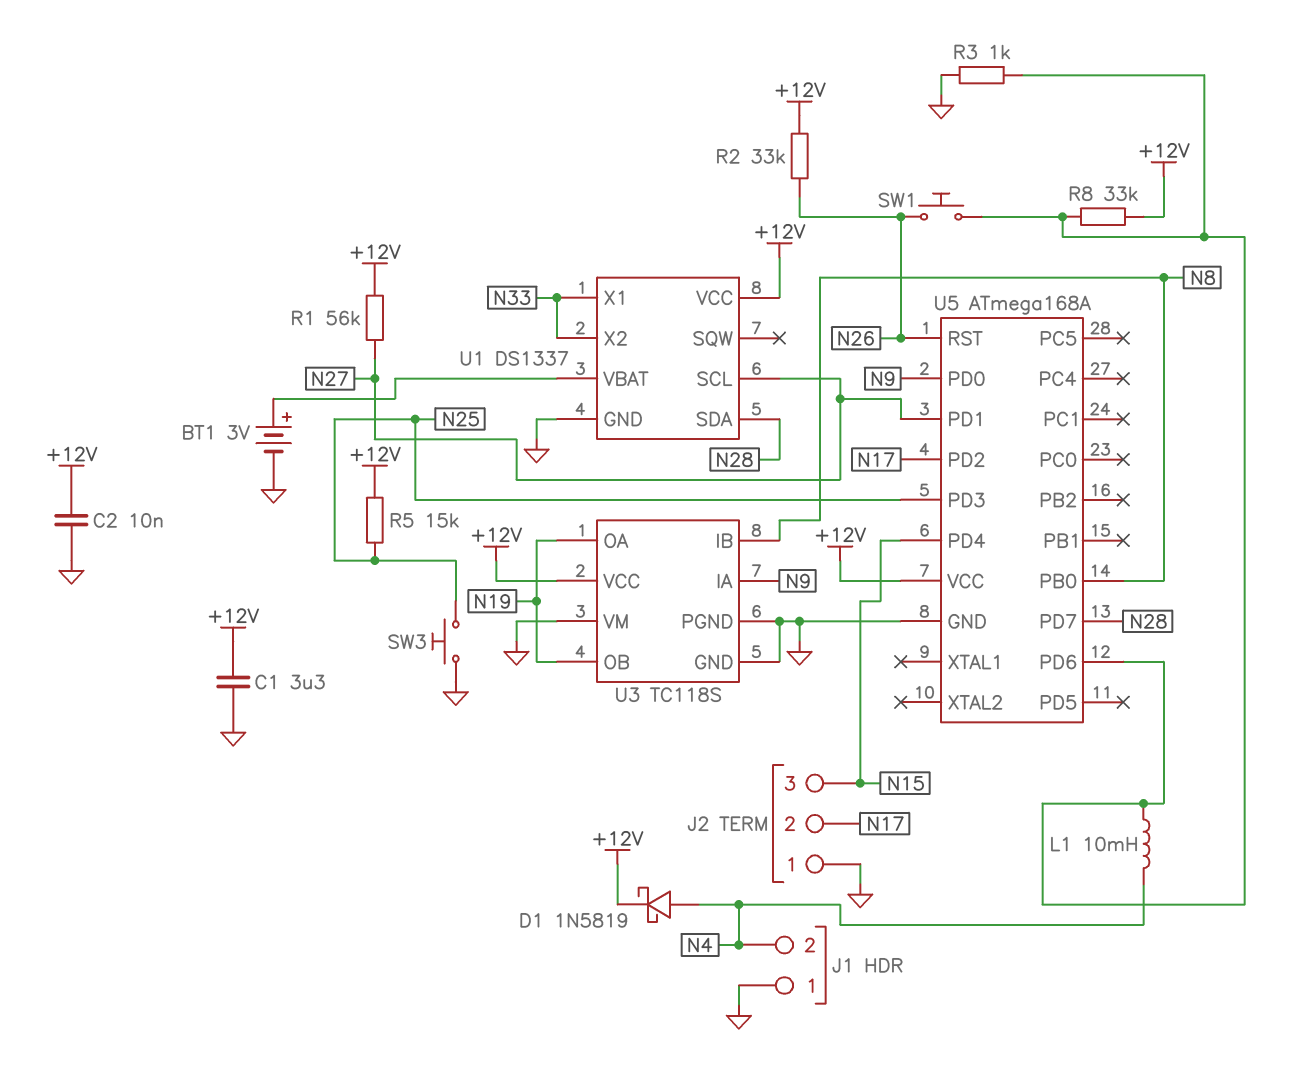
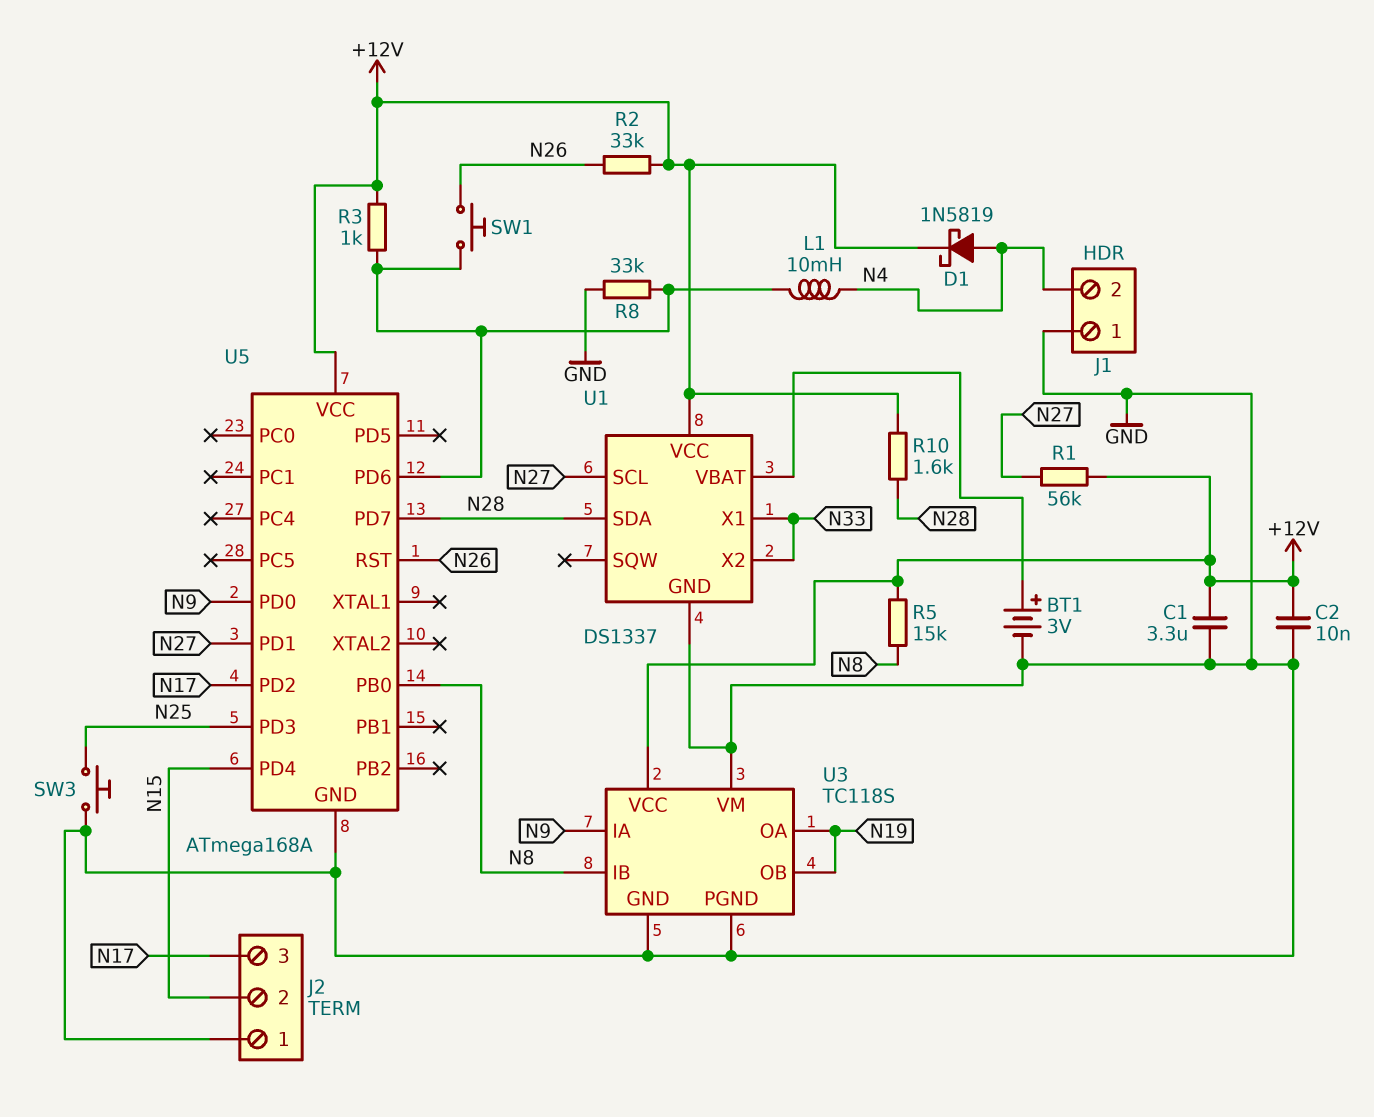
J2 pin 2: N17 -> N15
J2 pin 3: N15 -> N17
R3: 1k (GND, U5/PD6) -> 1k (+12V, U5/PD6)
R5: 15k (+12V, N25) -> 15k (+12V, N8)
R8: 33k (+12V, U5/PD6) -> 33k (GND, U5/PD6)
R10: none -> 1.6k (+12V, N28)

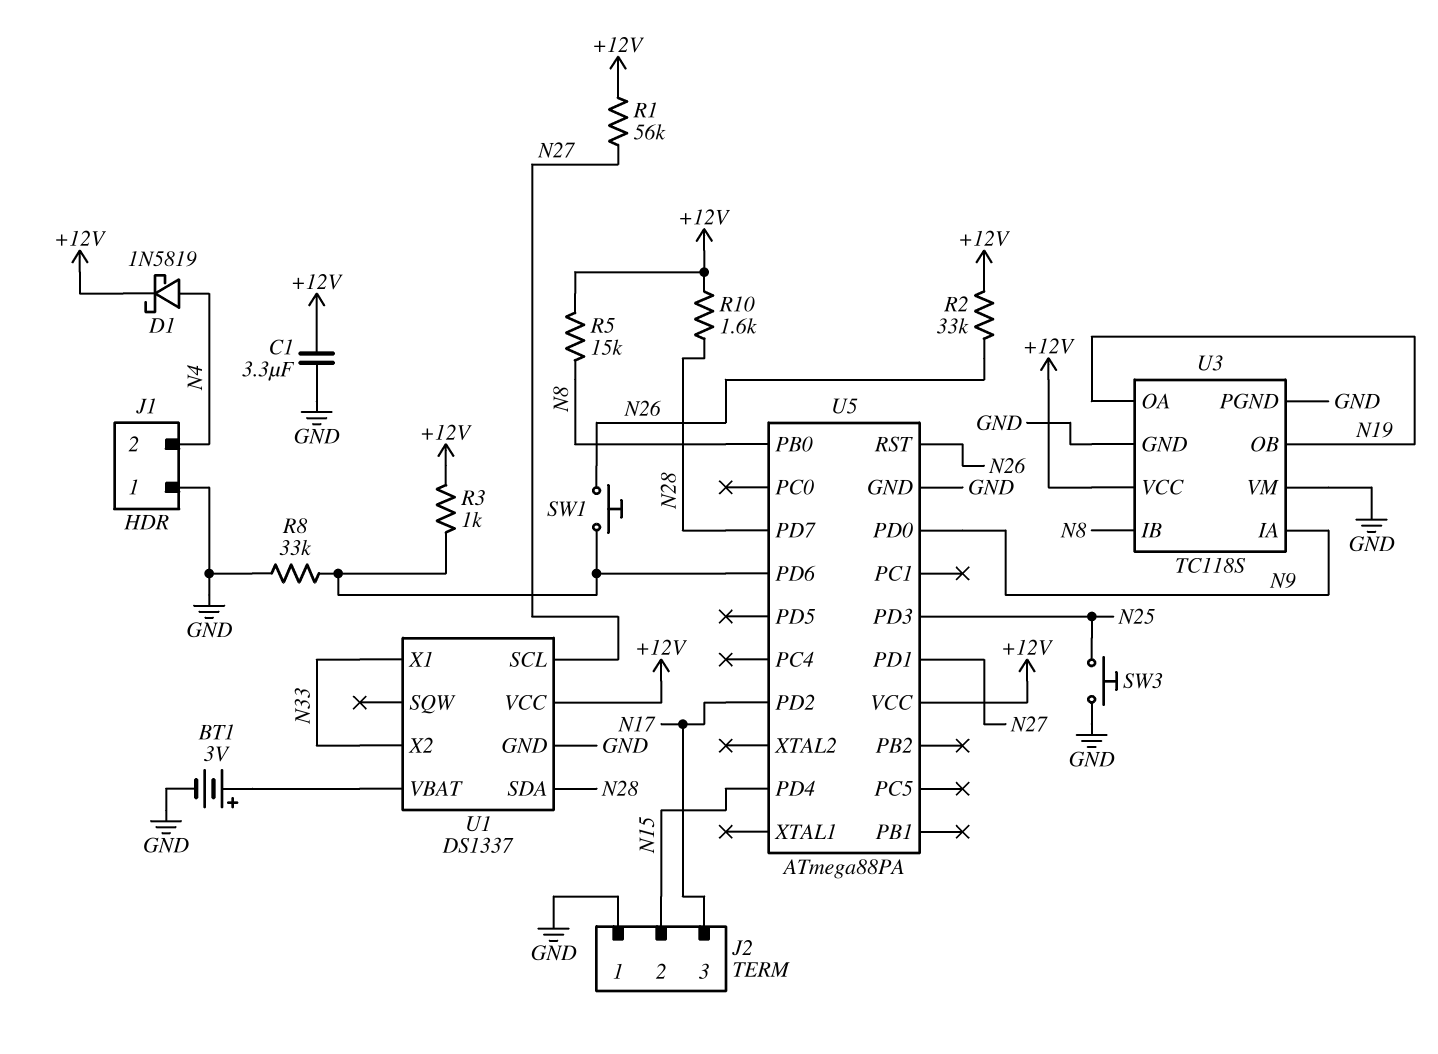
C2: 10nF (+12V, GND) -> none
L1: 10mH (N4, U5/PD6) -> none
U5: ATmega168A -> ATmega88PA

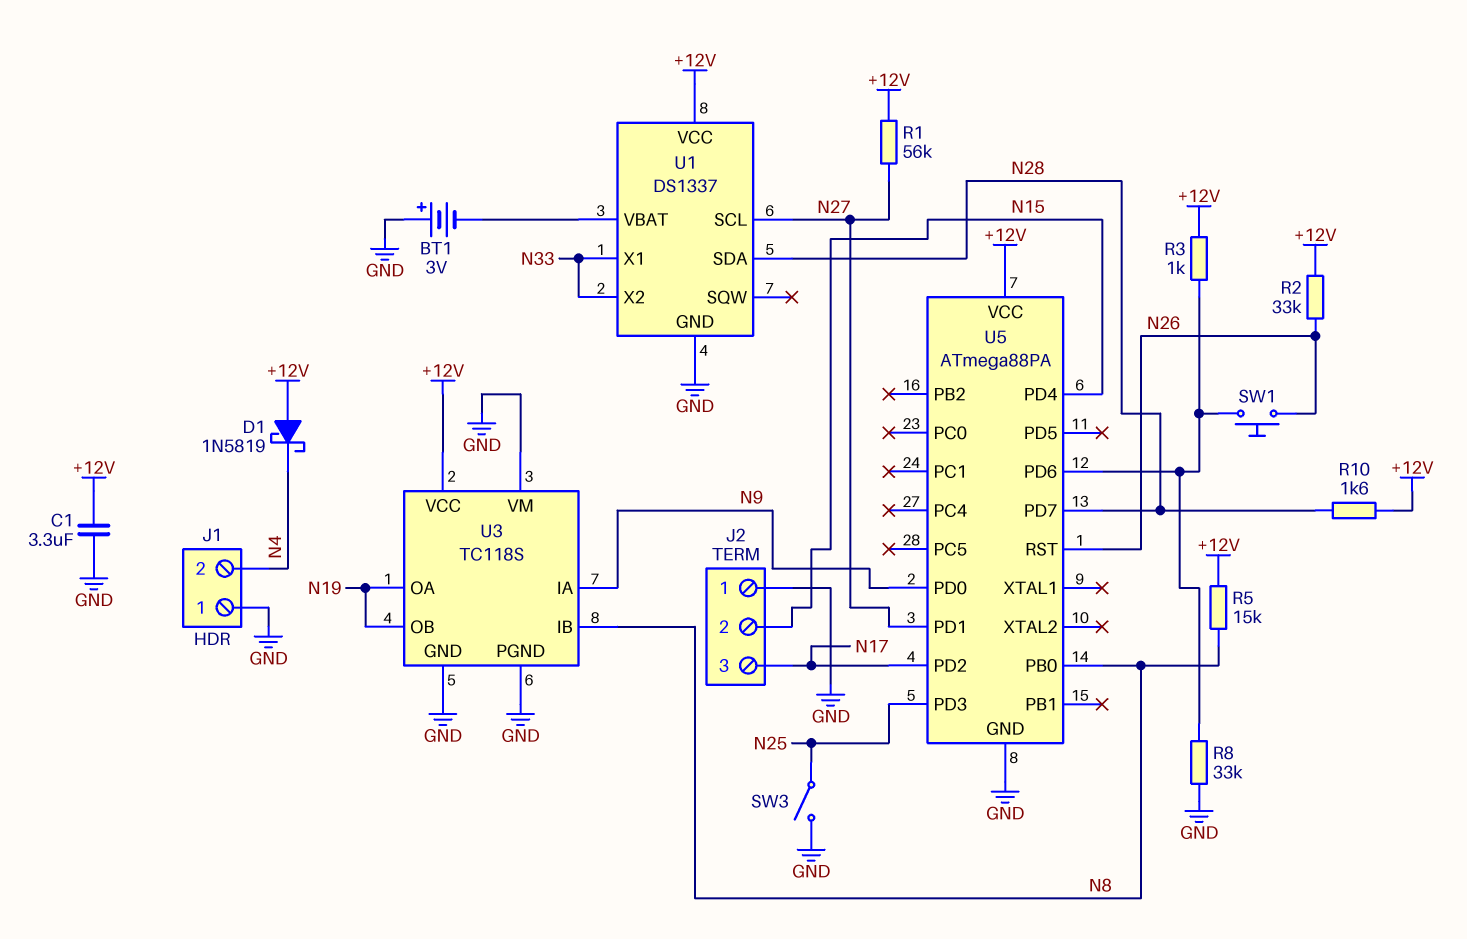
BT1: 3V (plus U1/VBAT, minus GND) -> 3V (plus GND, minus U1/VBAT)
D1: schottky 1N5819 (A N4, K +12V) -> schottky 1N5819 (A +12V, K N4)
SW3: button (GND, N25) -> switch (GND, N25)

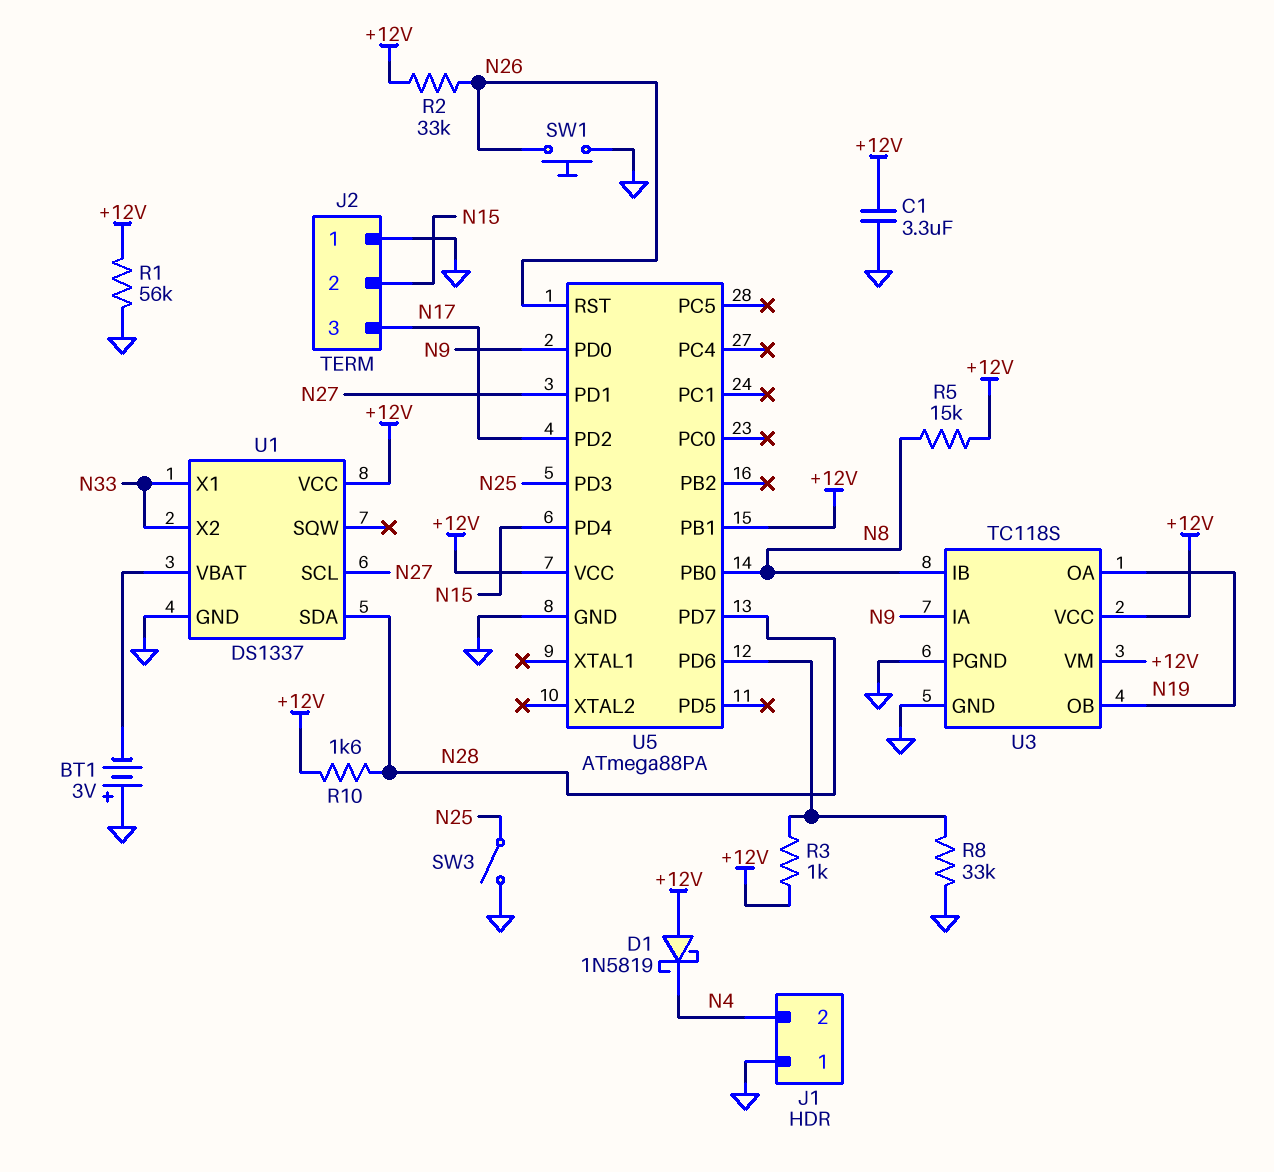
R1: 56k (+12V, N27) -> 56k (+12V, GND)
SW1: button (N26, U5/PD6) -> button (GND, N26)
U3 pin VM: GND -> +12V
U5 pin PB1: none -> +12V

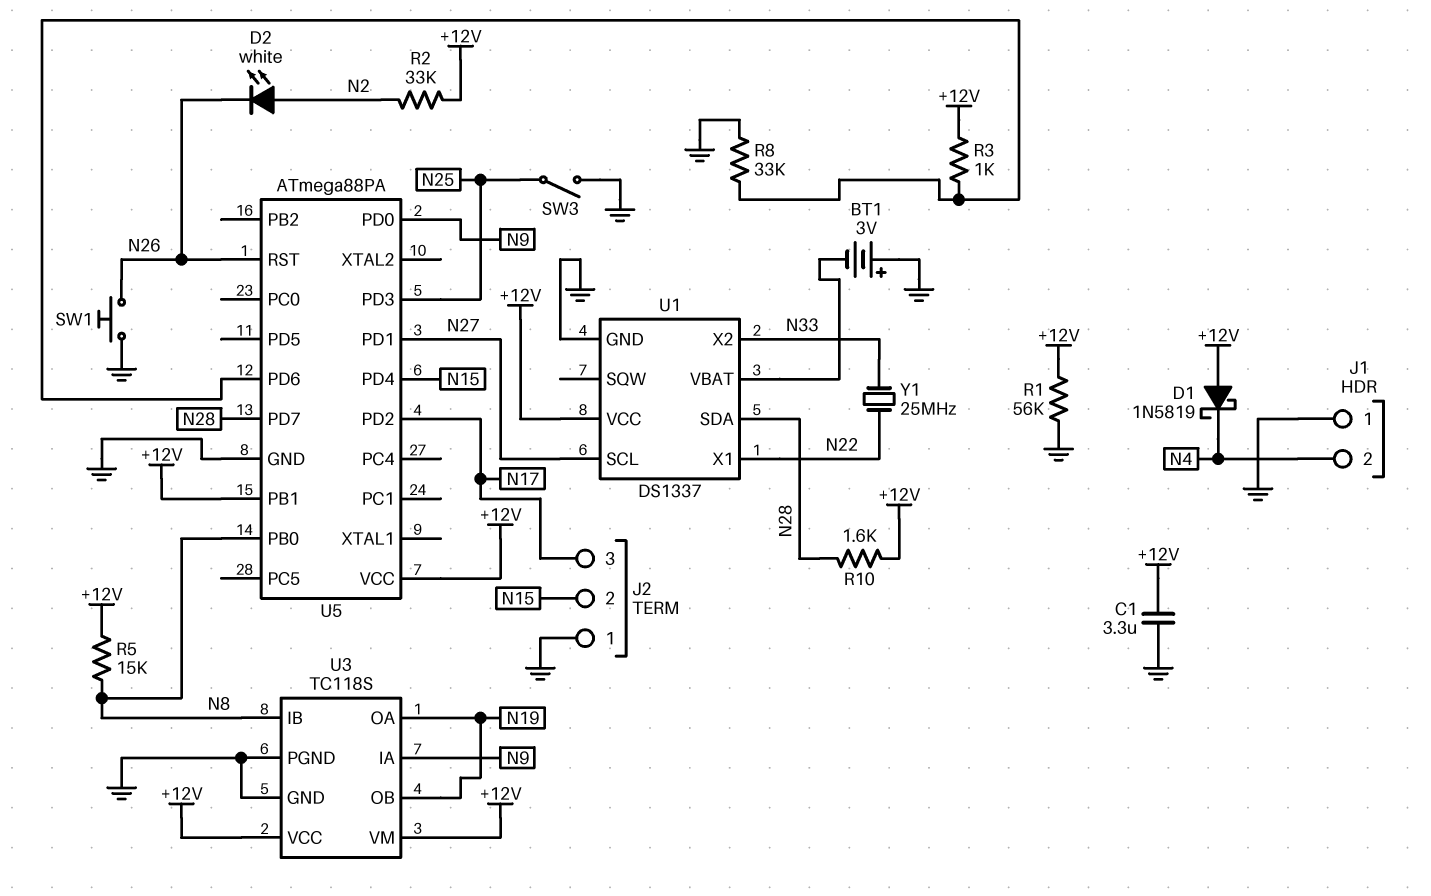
D2: none -> LED white (A N2, K N26)
R2: 33k (+12V, N26) -> 33k (+12V, N2)
U1 pin X1: N33 -> N22
Y1: none -> 25MHz (N22, N33)

